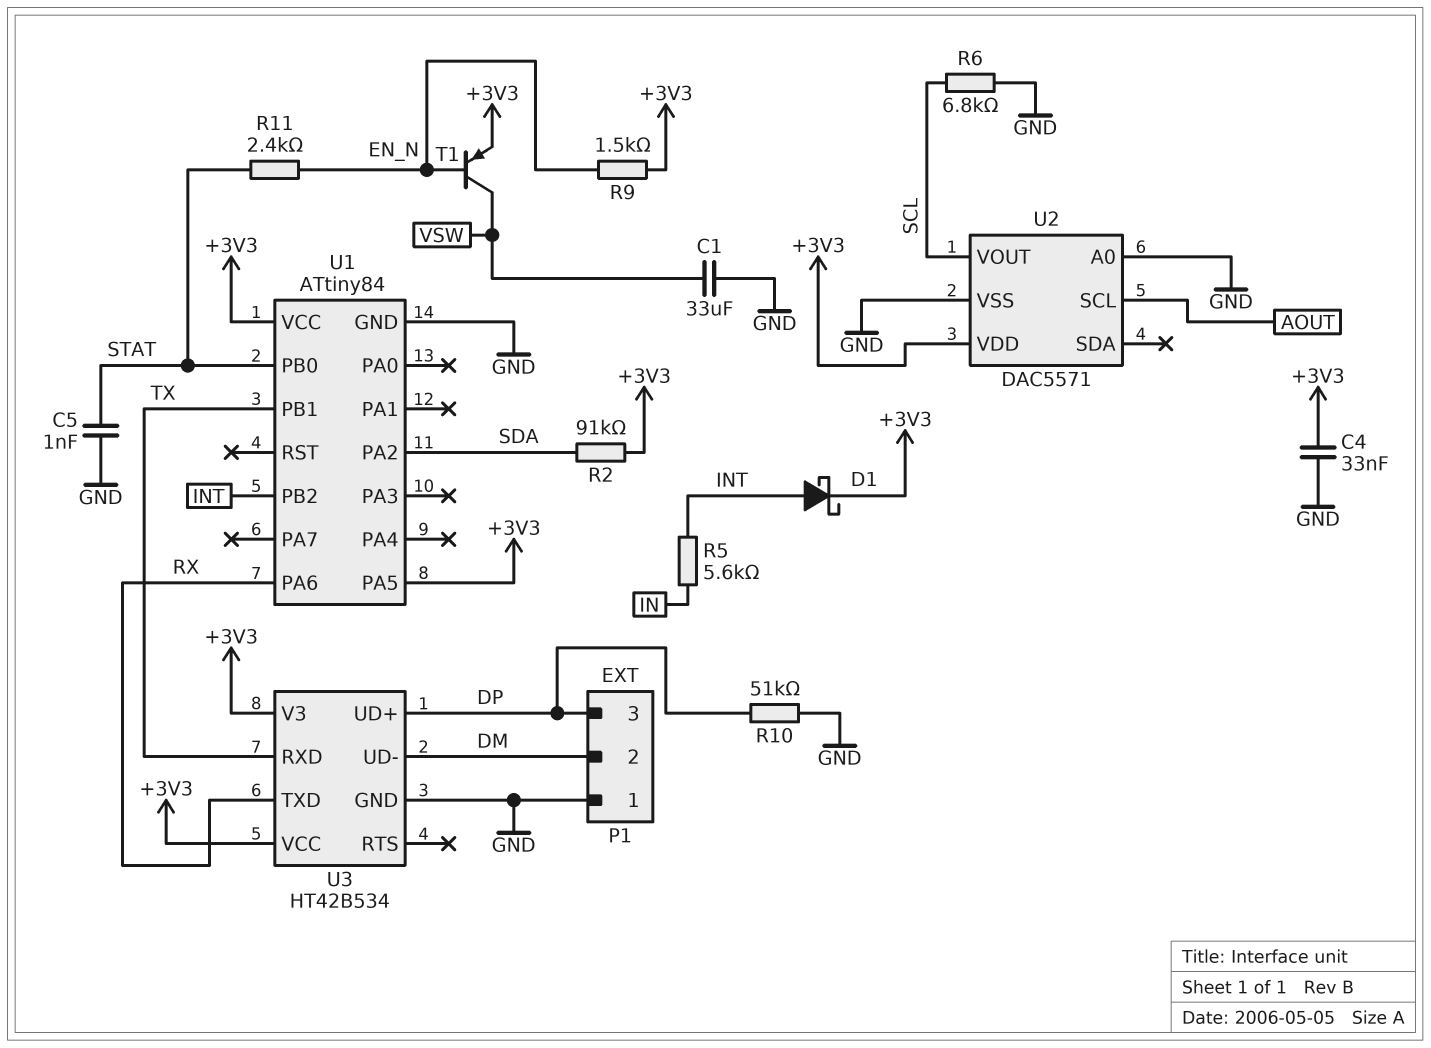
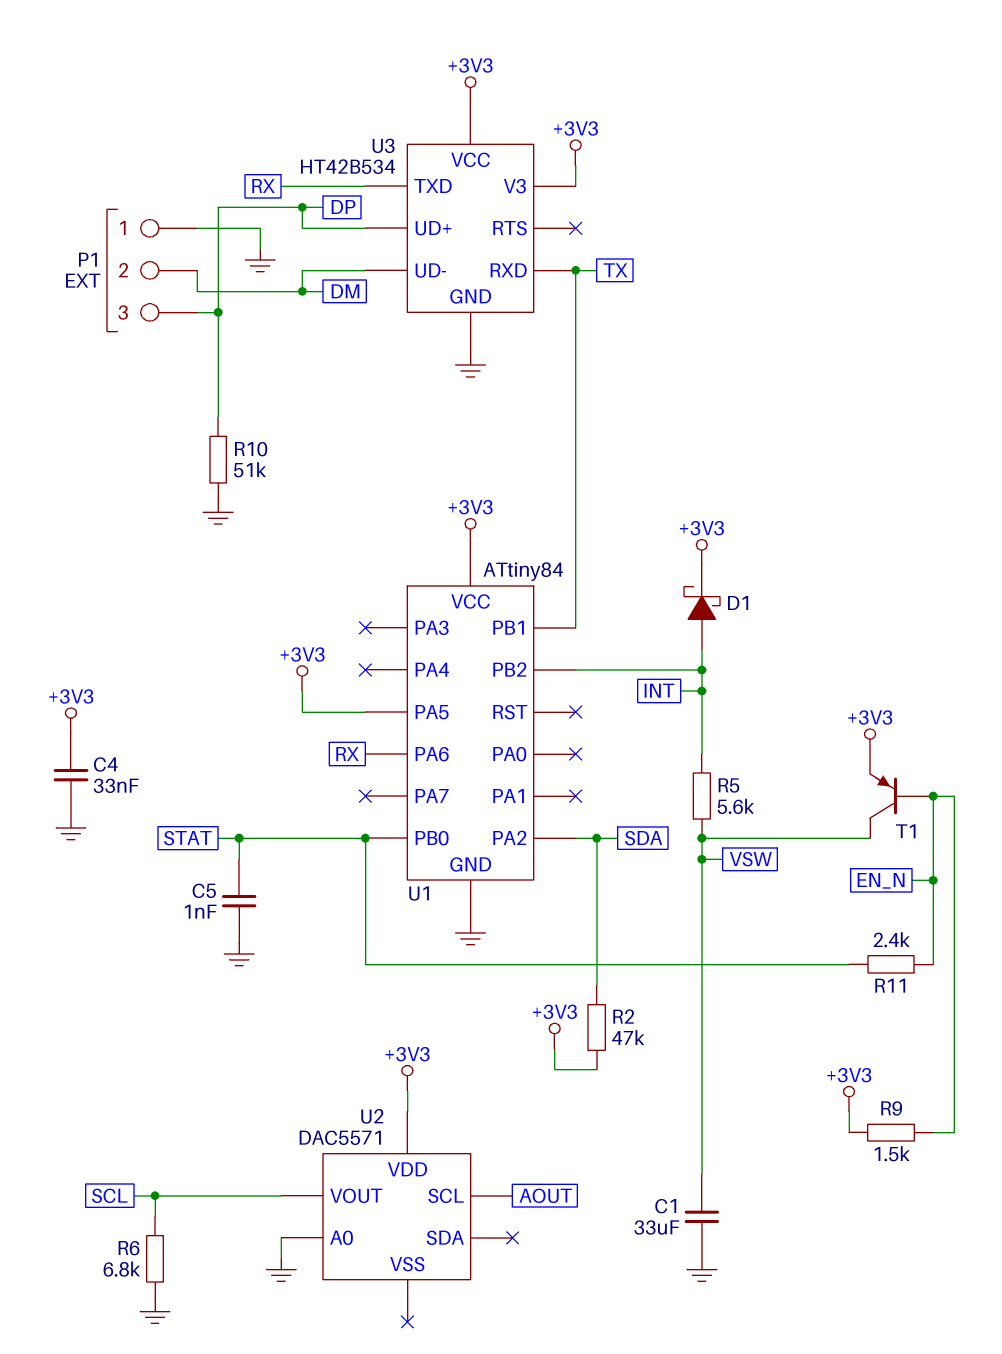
R2: 91k (+3V3, SDA) -> 47k (+3V3, SDA)
R5: 5.6k (IN, INT) -> 5.6k (INT, VSW)
U2 pin VSS: GND -> none

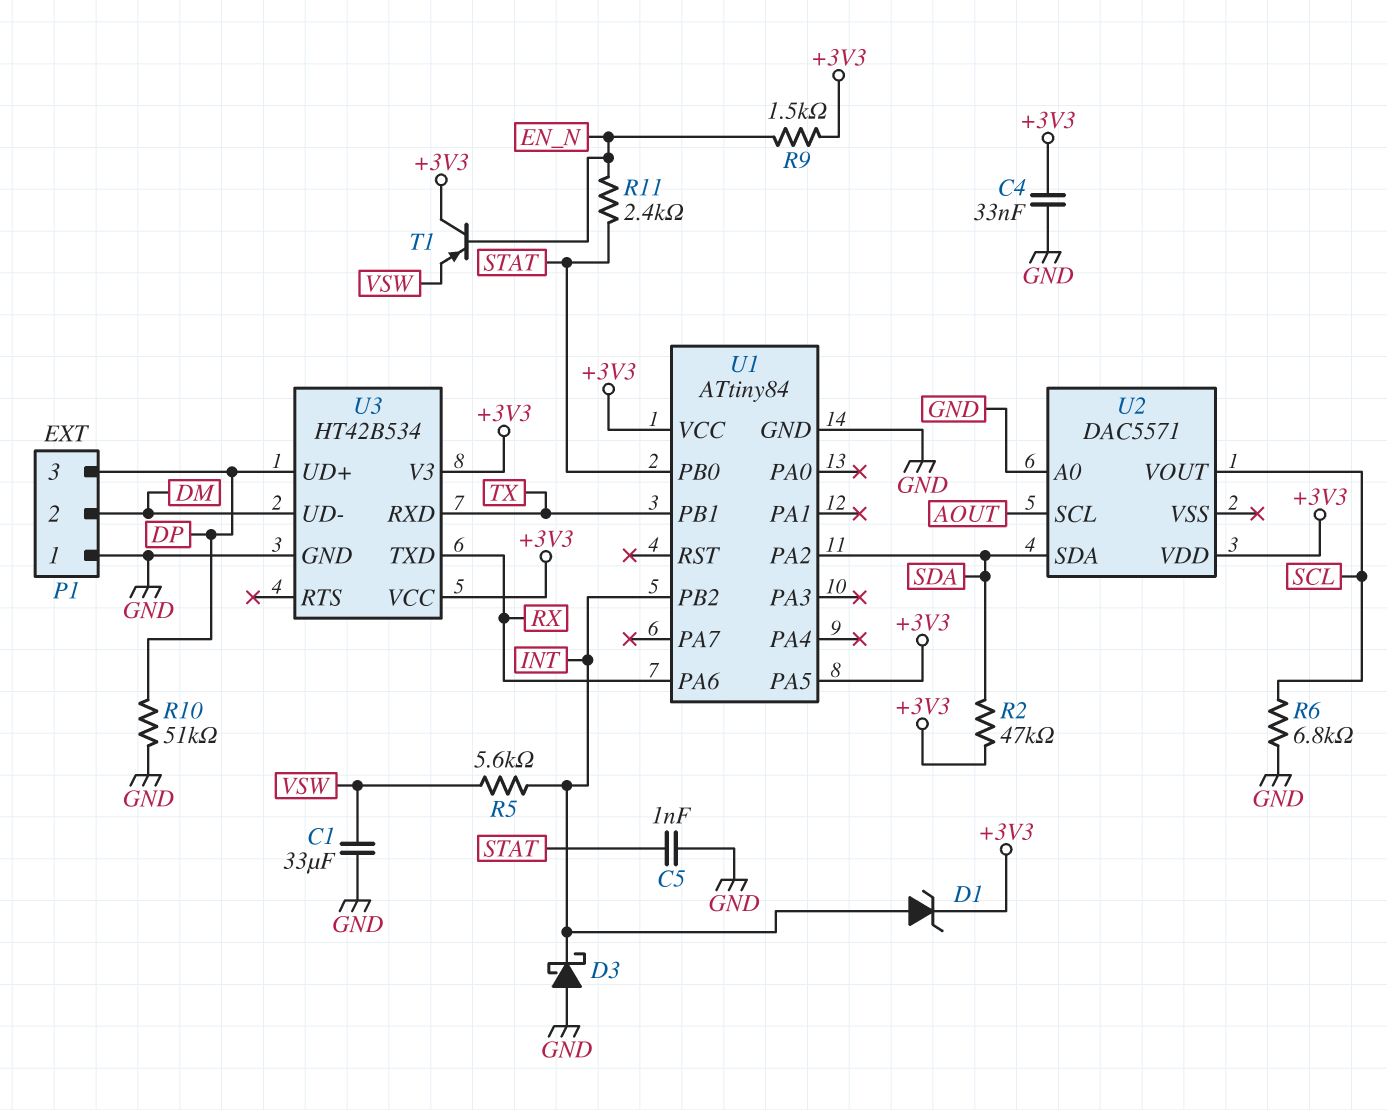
D1: schottky (A INT, K +3V3) -> zener (A INT, K +3V3)
D3: none -> schottky (A GND, K INT)
T1: PNP (B EN_N, C VSW, E +3V3) -> PNP (B EN_N, C +3V3, E VSW)
U2 pin SDA: none -> SDA

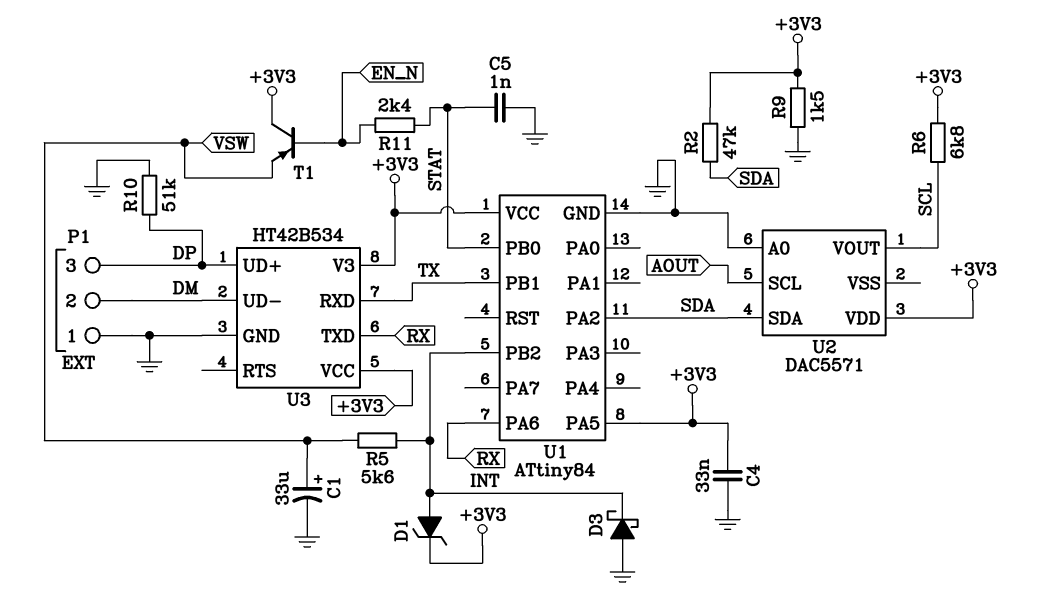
C1: 33uF (GND, VSW) -> 33uF (plus VSW, minus GND)
R6: 6.8k (GND, SCL) -> 6.8k (+3V3, SCL)
R9: 1.5k (+3V3, EN_N) -> 1.5k (+3V3, GND)

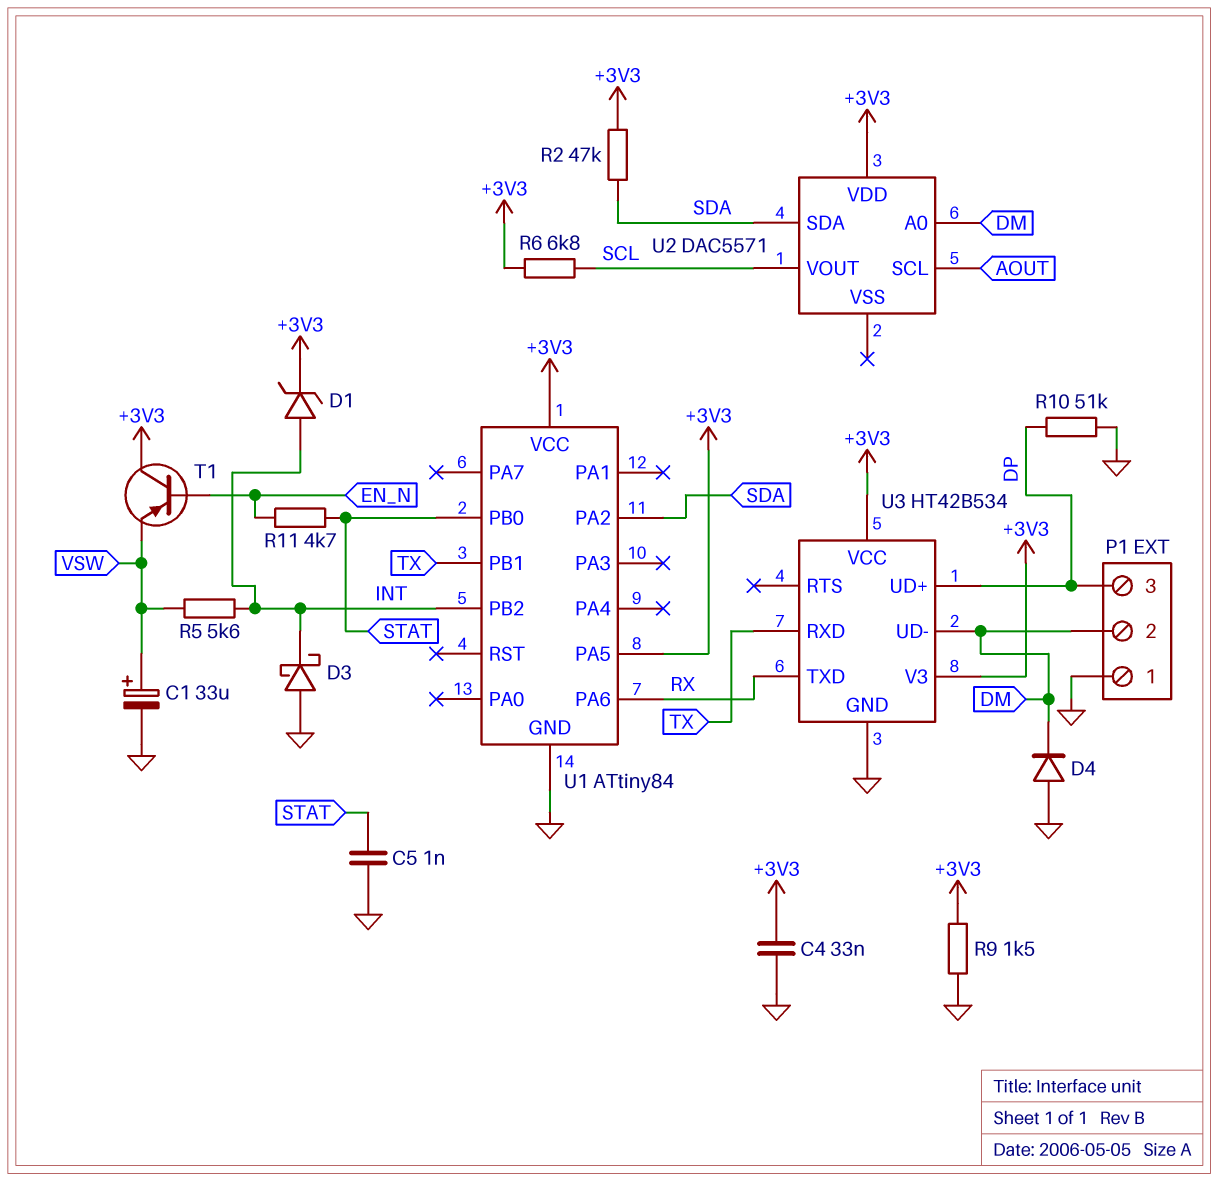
D4: none -> diode (A GND, K DM)
R11: 2.4k (EN_N, STAT) -> 4.7k (EN_N, STAT)
U2 pin A0: GND -> DM

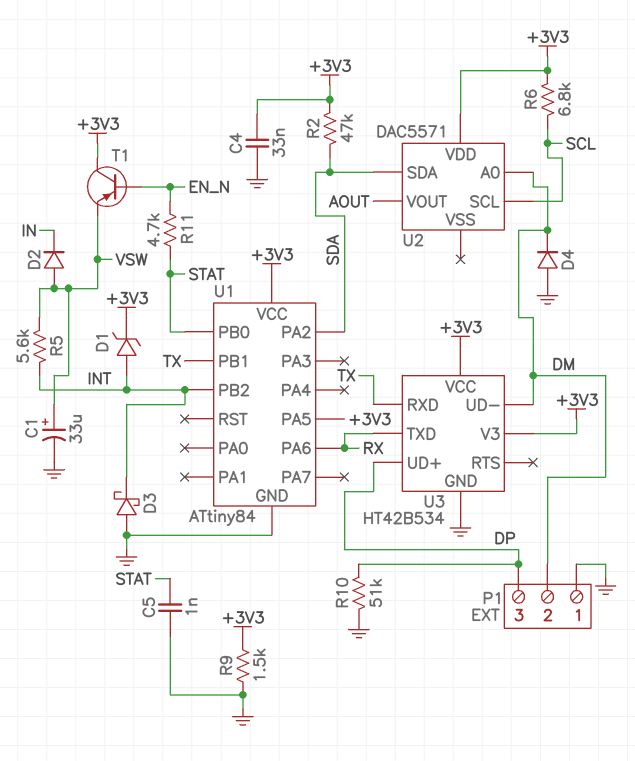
D2: none -> diode (A VSW, K IN)
U2 pin SCL: AOUT -> SCL
U2 pin VOUT: SCL -> AOUT

